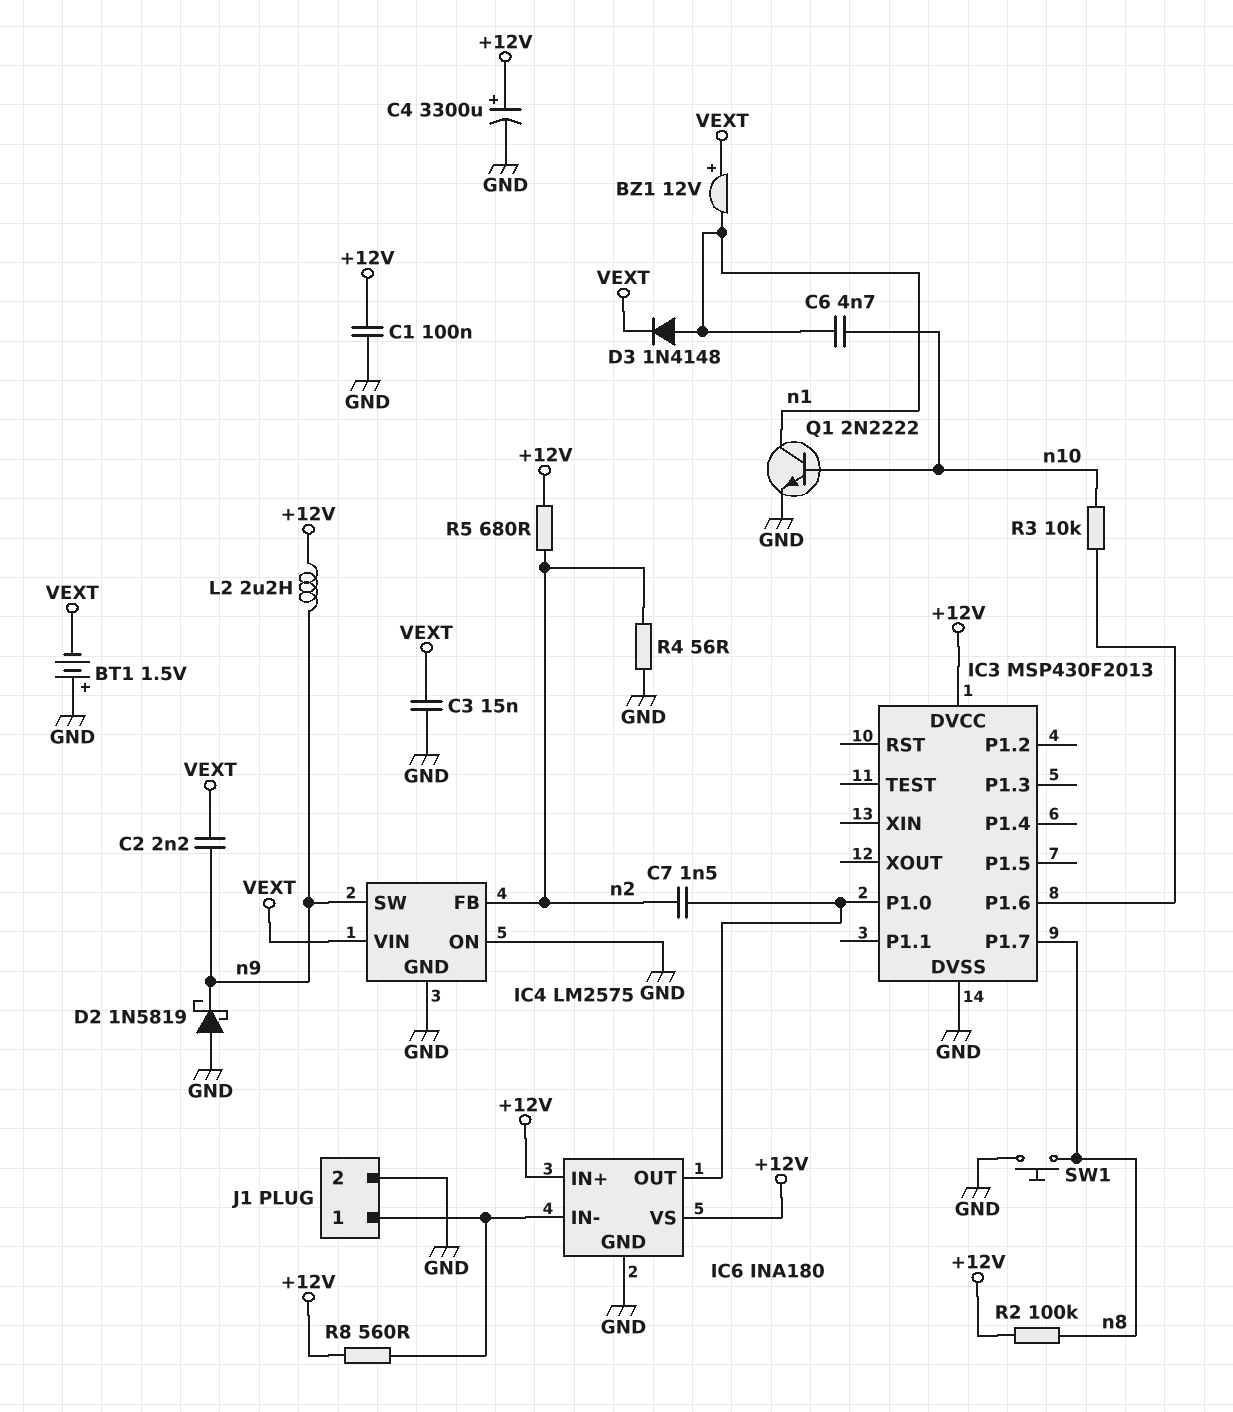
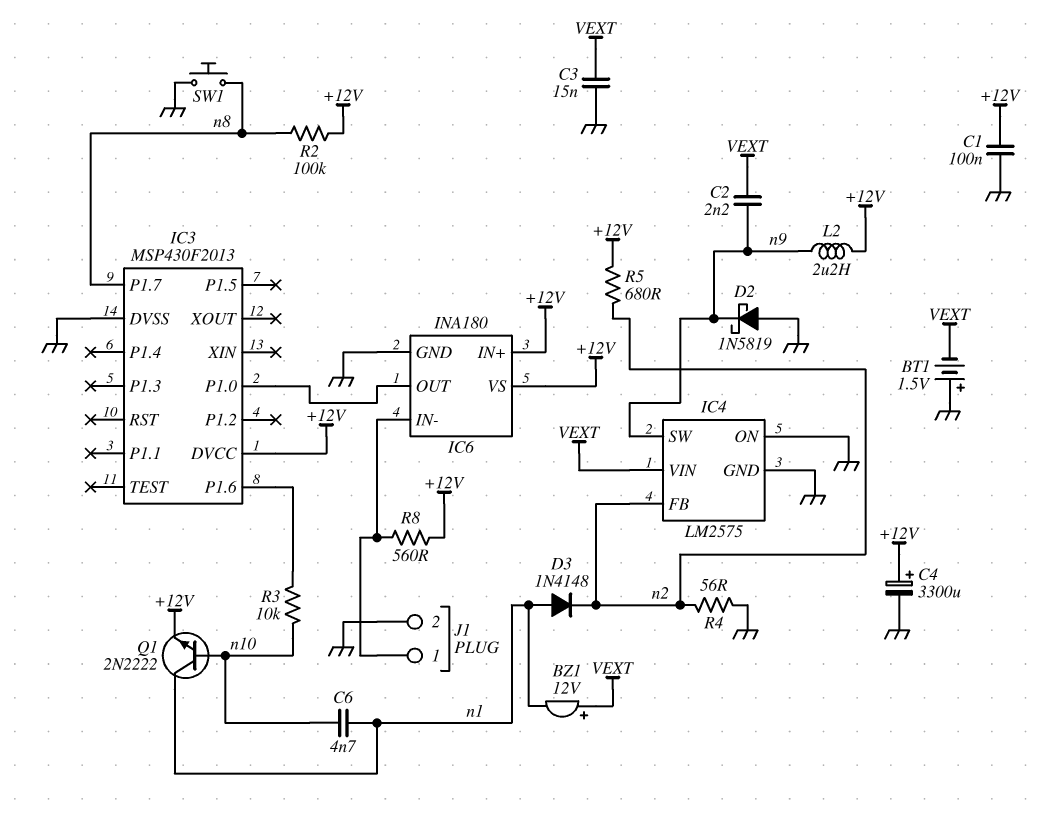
C7: 1.5nF (IC3/P1.0, n2) -> none
D3: diode 1N4148 (A n1, K VEXT) -> diode 1N4148 (A n1, K n2)
Q1: NPN 2N2222 (B n10, C n1, E GND) -> NPN 2N2222 (B n10, C n1, E +12V)

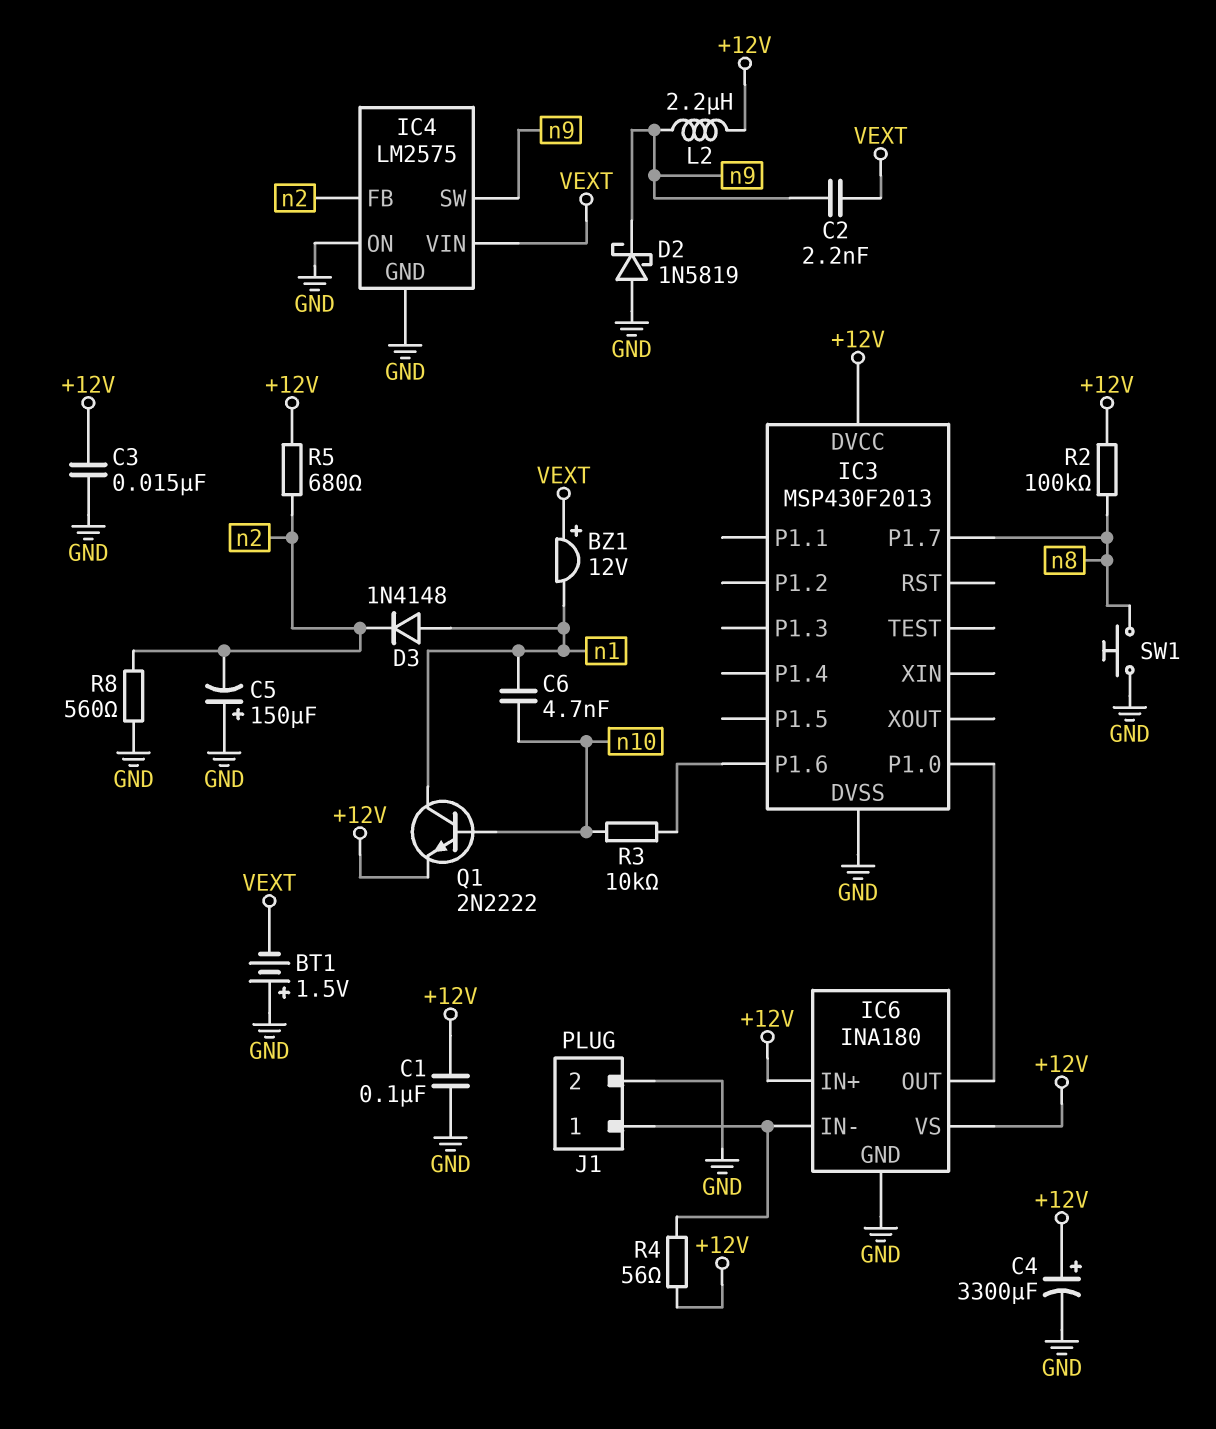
C3: 15nF (GND, VEXT) -> 15nF (+12V, GND)
C5: none -> 150uF (plus GND, minus n2)
R4: 56 (GND, n2) -> 56 (+12V, IC6/IN-)
R8: 560 (+12V, IC6/IN-) -> 560 (GND, n2)

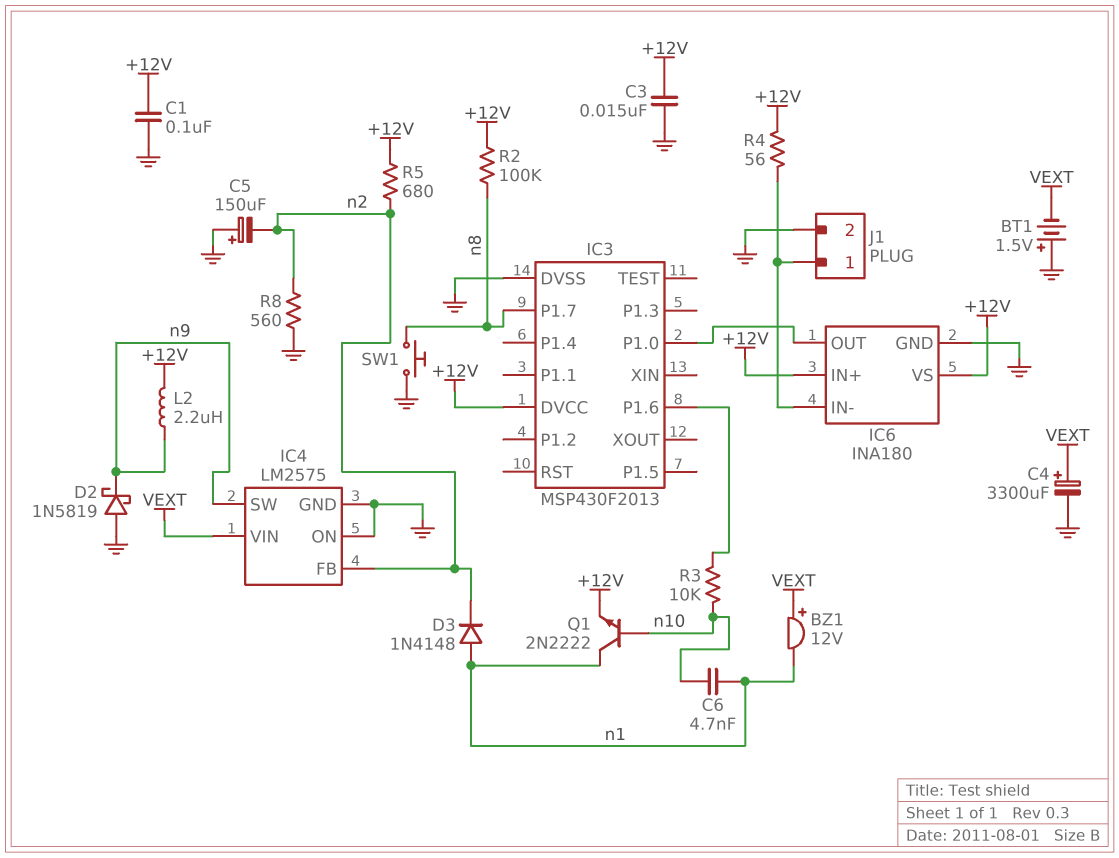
C2: 2.2nF (VEXT, n9) -> none
C4: 3300uF (plus +12V, minus GND) -> 3300uF (plus VEXT, minus GND)

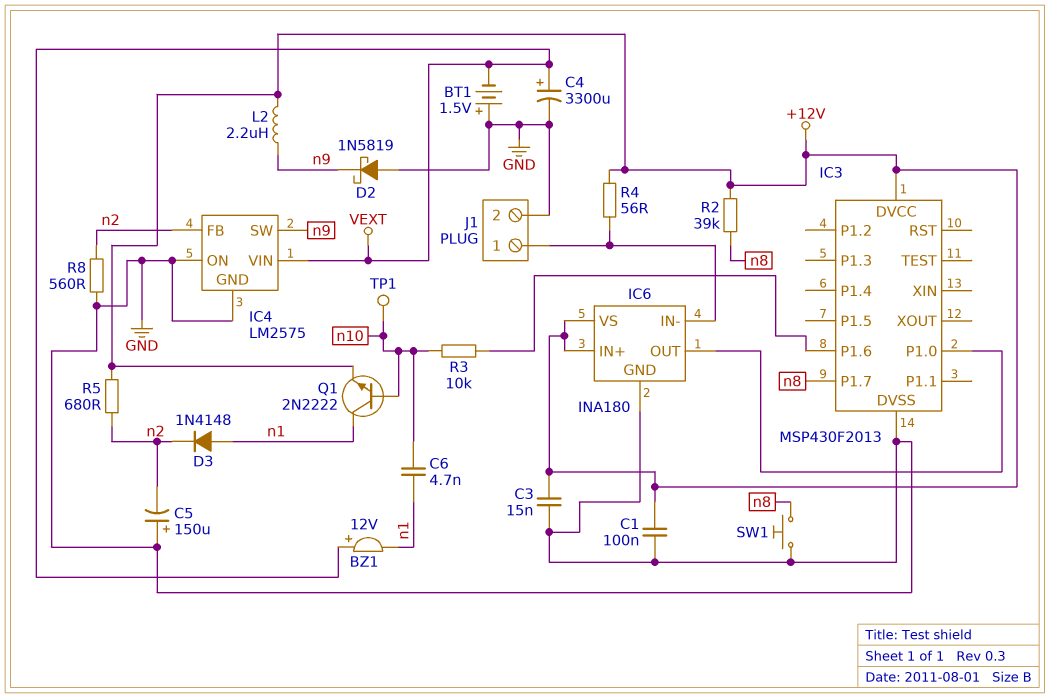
R2: 100k (+12V, n8) -> 39k (+12V, n8)
TP1: none -> test point (n10)

